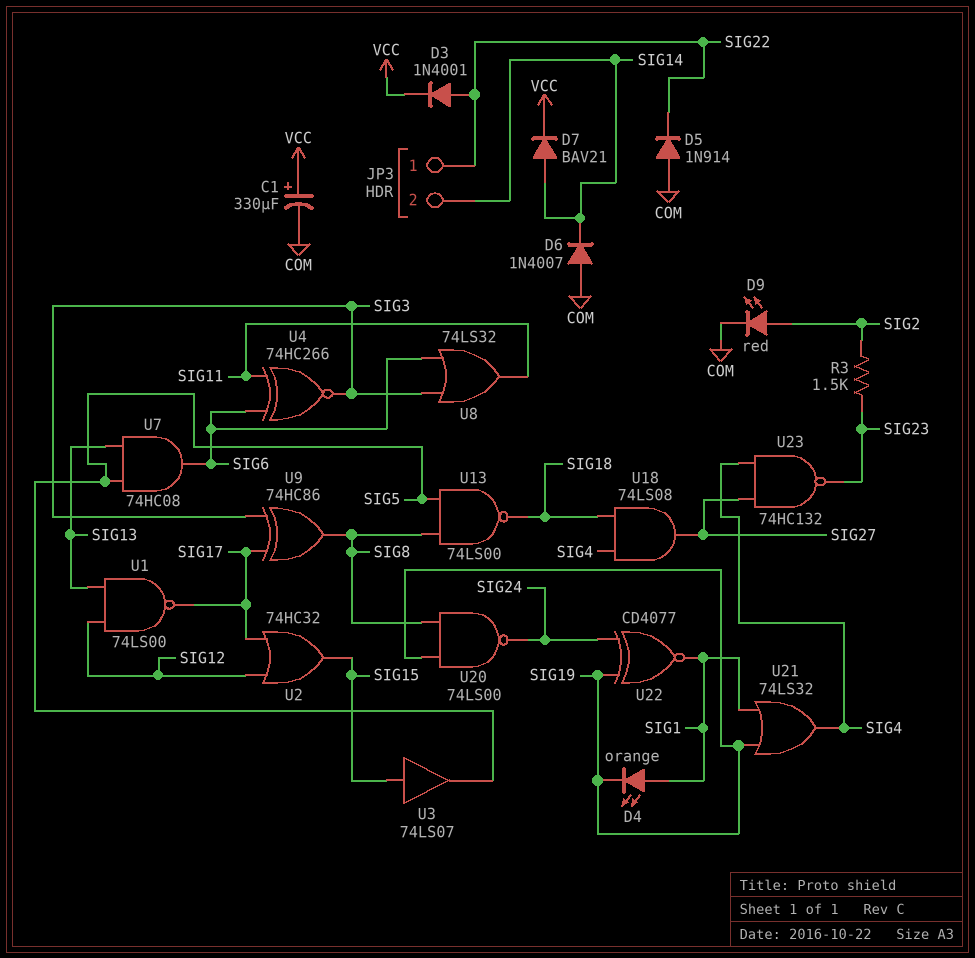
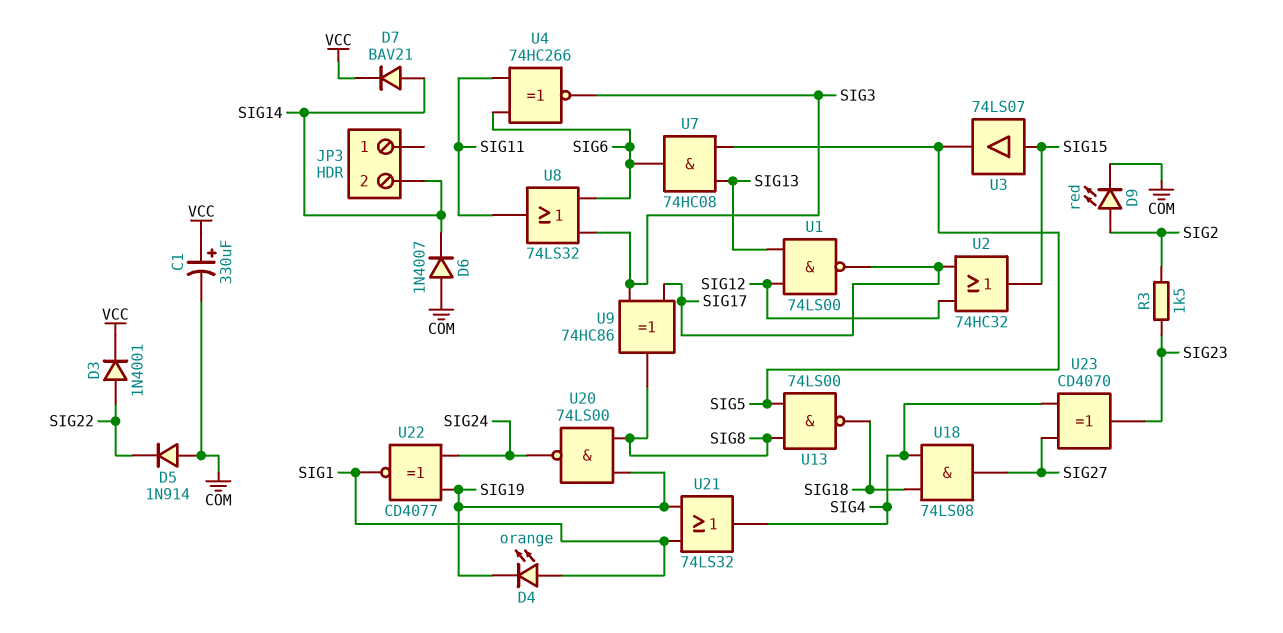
JP3 pin 1: SIG22 -> none
U23: NAND 74HC132 (in SIG4, in SIG27, out SIG23) -> XOR CD4070 (in SIG4, in SIG27, out SIG23)

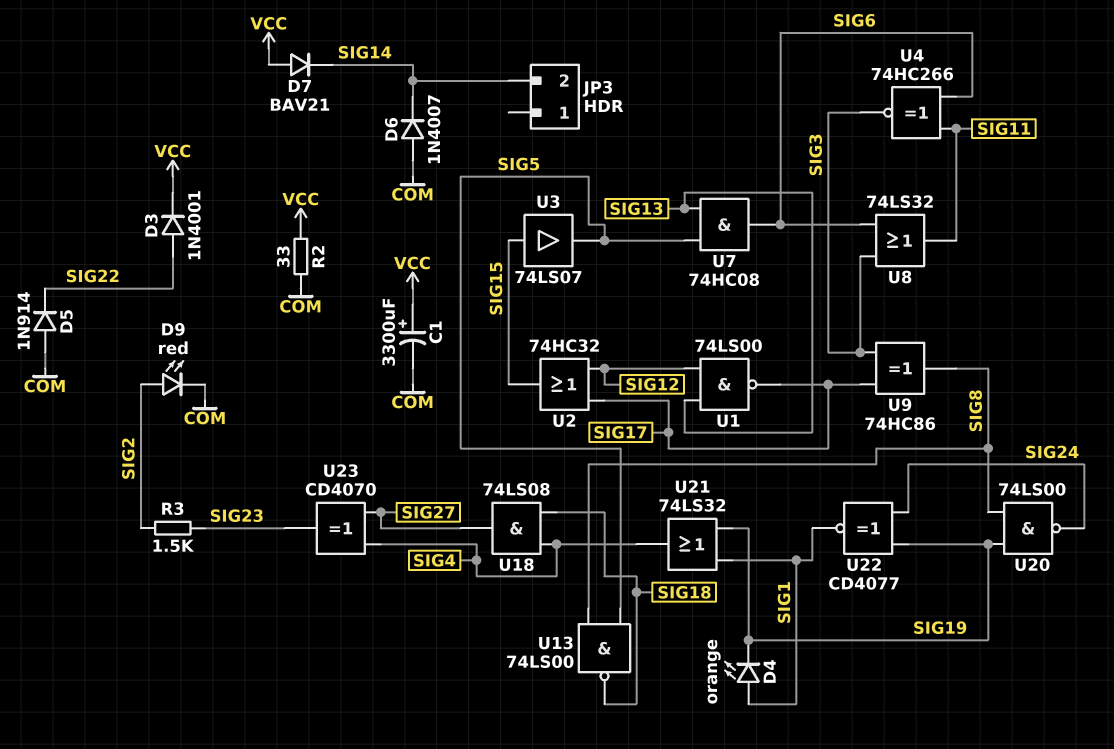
C1: 330uF (plus VCC, minus COM) -> 3300uF (plus VCC, minus COM)
D7: diode BAV21 (A SIG14, K VCC) -> diode BAV21 (A VCC, K SIG14)
R2: none -> 33 (COM, VCC)

